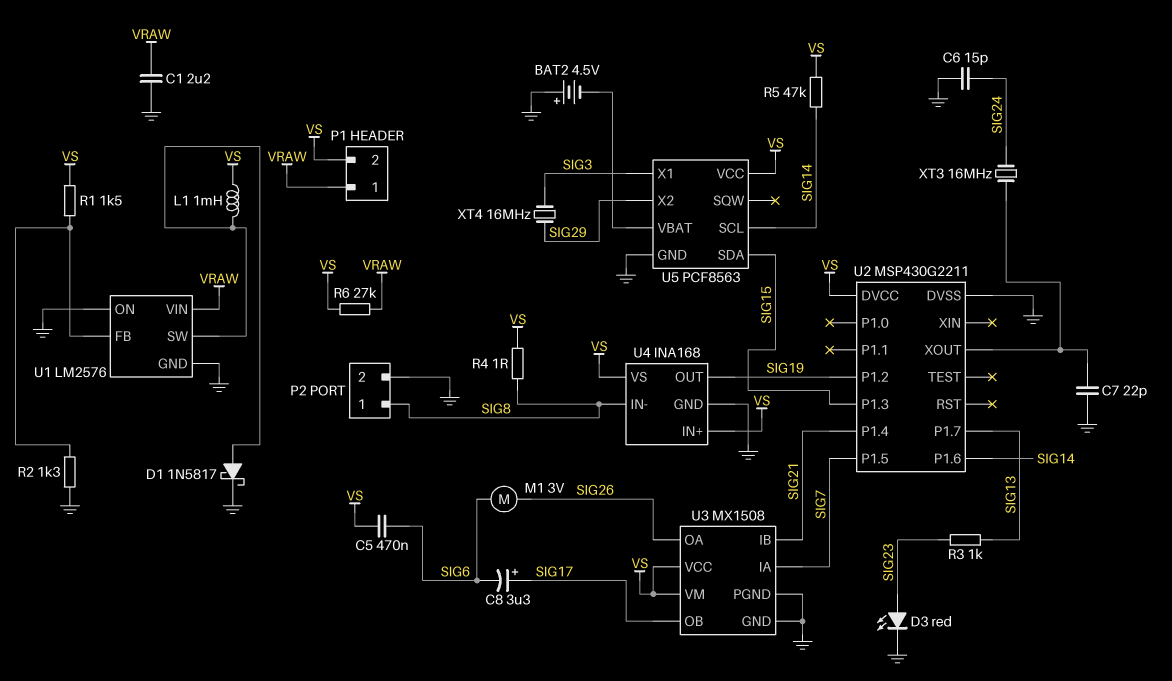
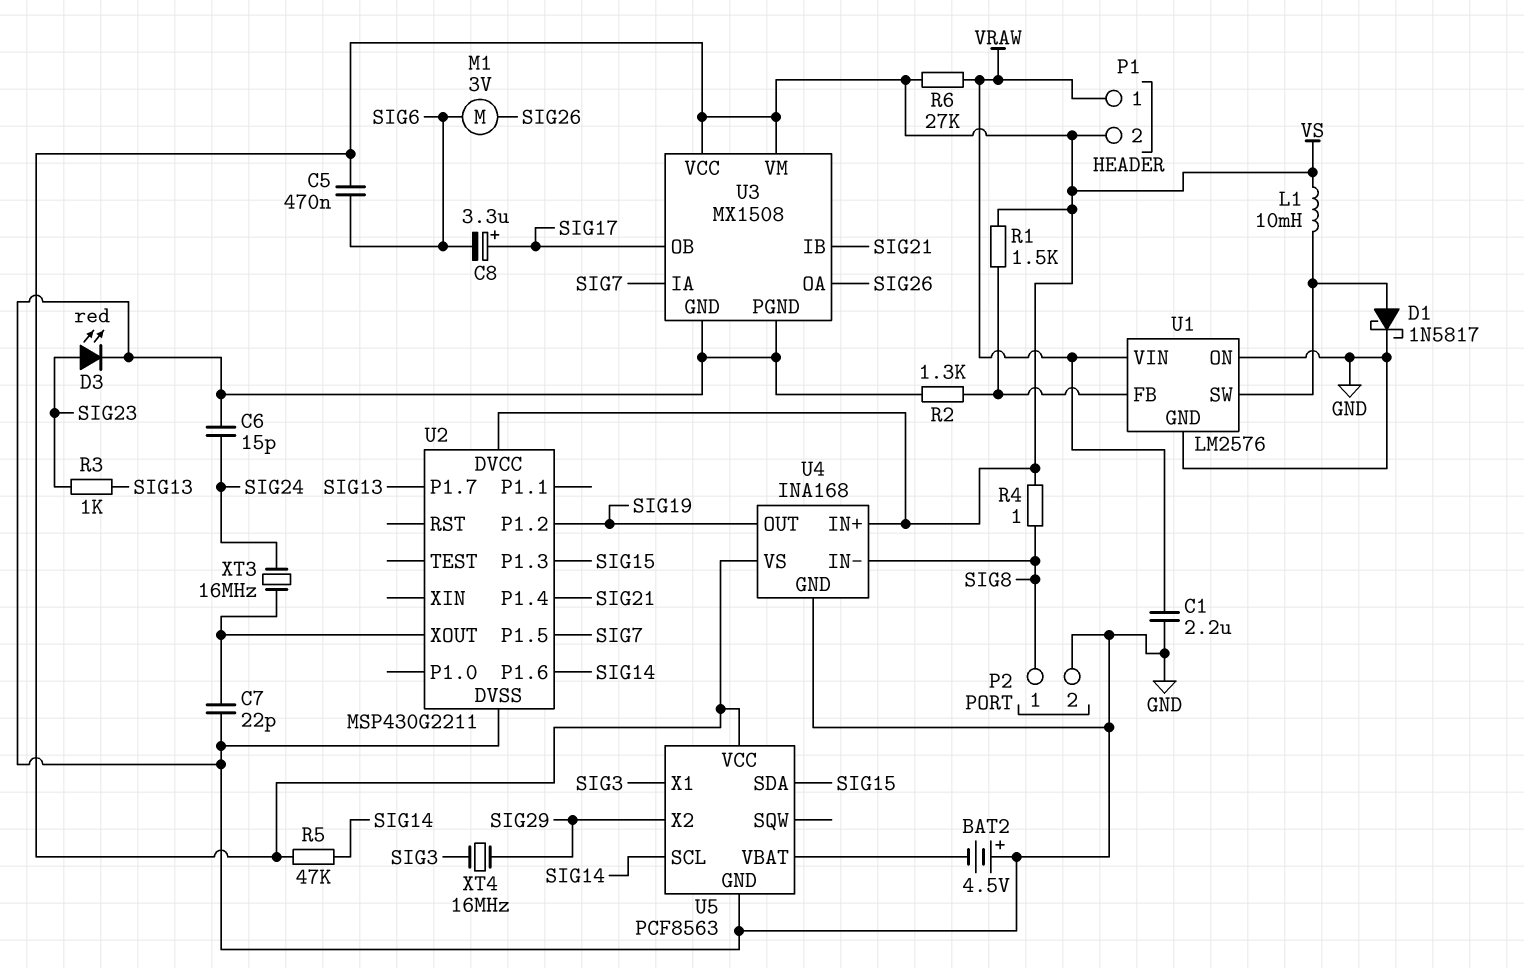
L1: 1mH (U1/SW, VS) -> 10mH (U1/SW, VS)

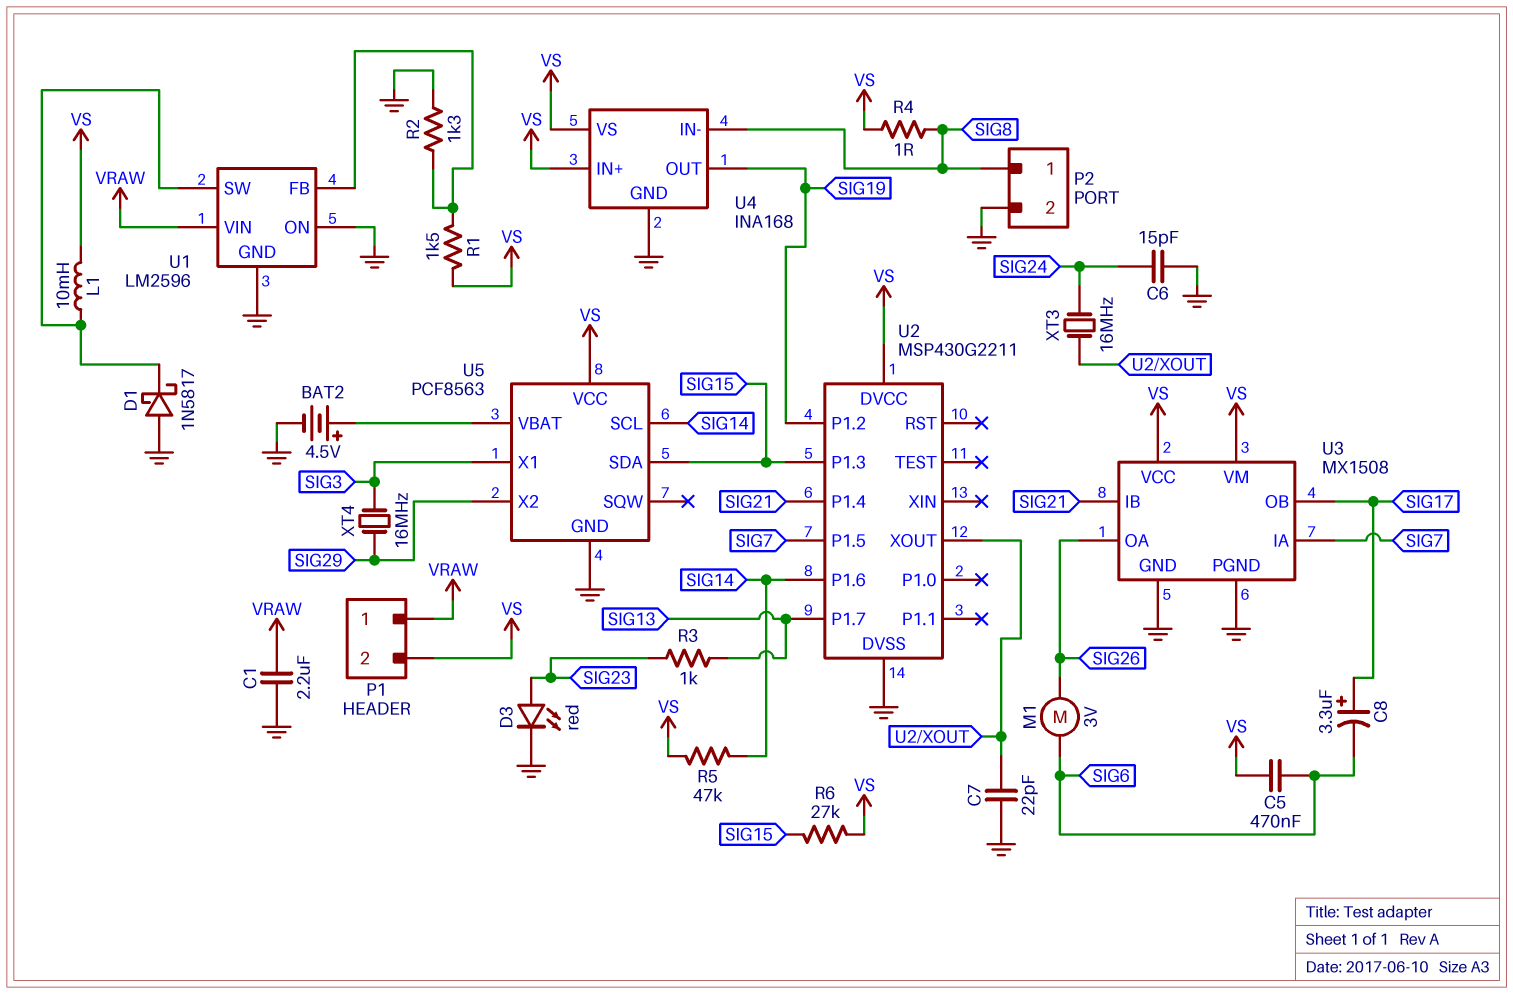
BAT2: 4.5V (plus GND, minus U5/VBAT) -> 4.5V (plus U5/VBAT, minus GND)
D1: schottky 1N5817 (A U1/SW, K GND) -> schottky 1N5817 (A GND, K U1/SW)
R6: 27k (VRAW, VS) -> 27k (SIG15, VS)
U1: LM2576 -> LM2596

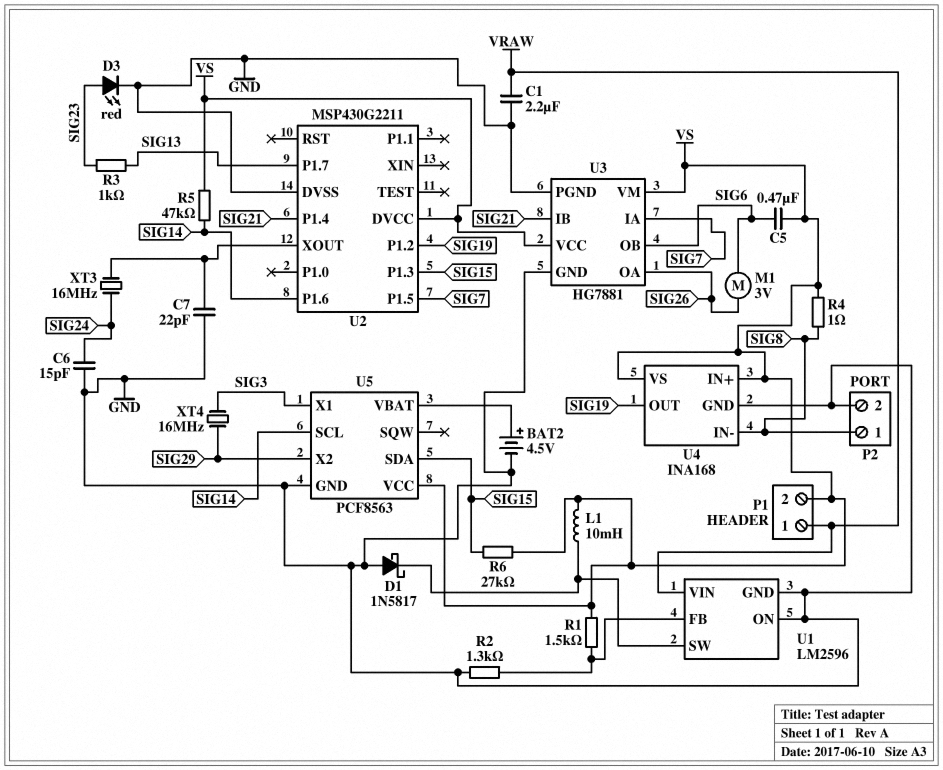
C8: 3.3uF (plus SIG17, minus SIG6) -> none
U3: MX1508 -> HG7881
U3 pin OB: SIG17 -> SIG6

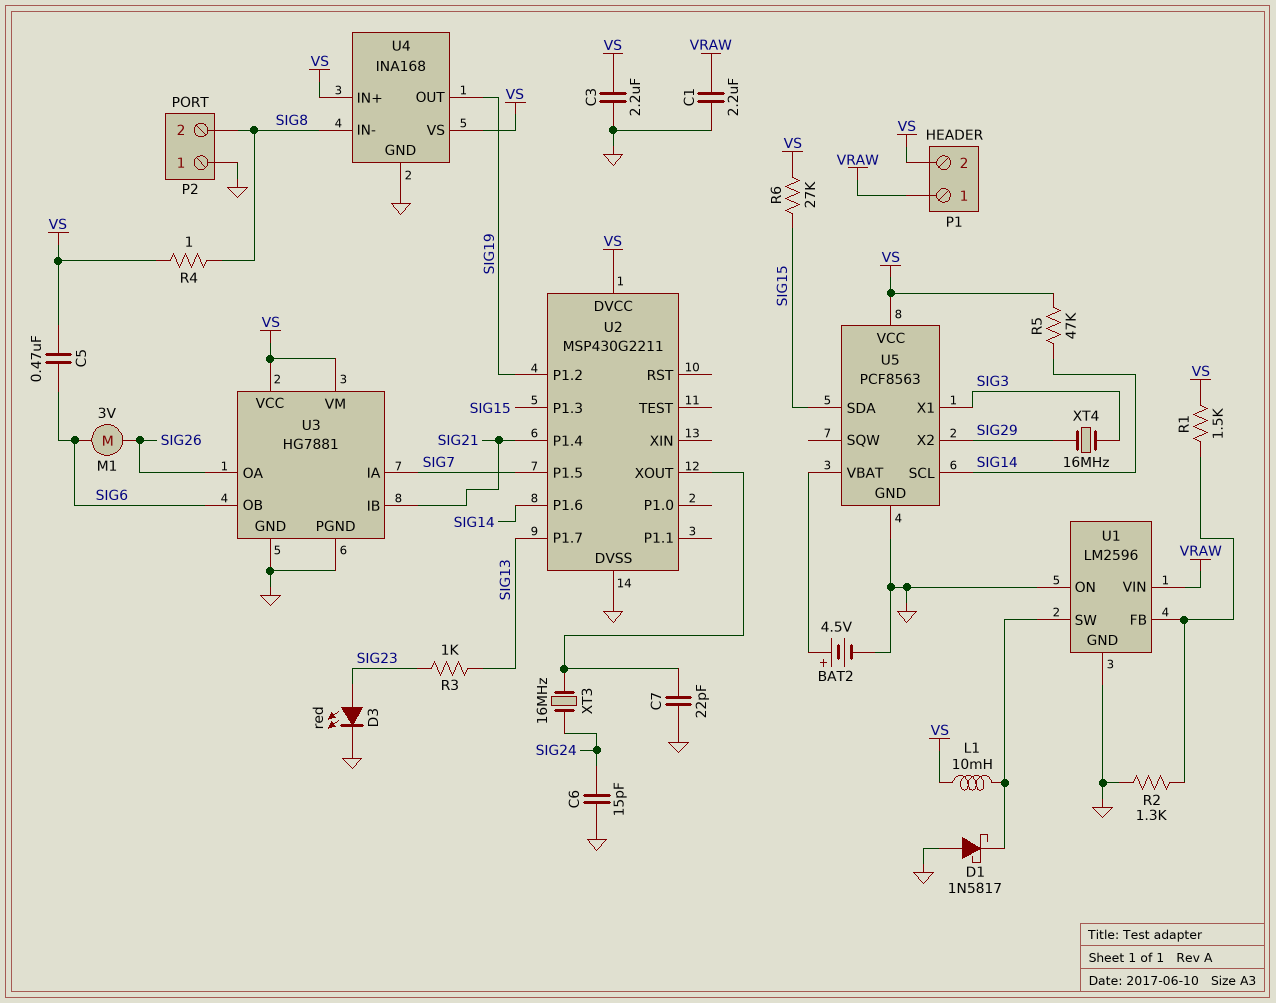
C3: none -> 2.2uF (GND, VS)
P2 pin 1: SIG8 -> GND
P2 pin 2: GND -> SIG8

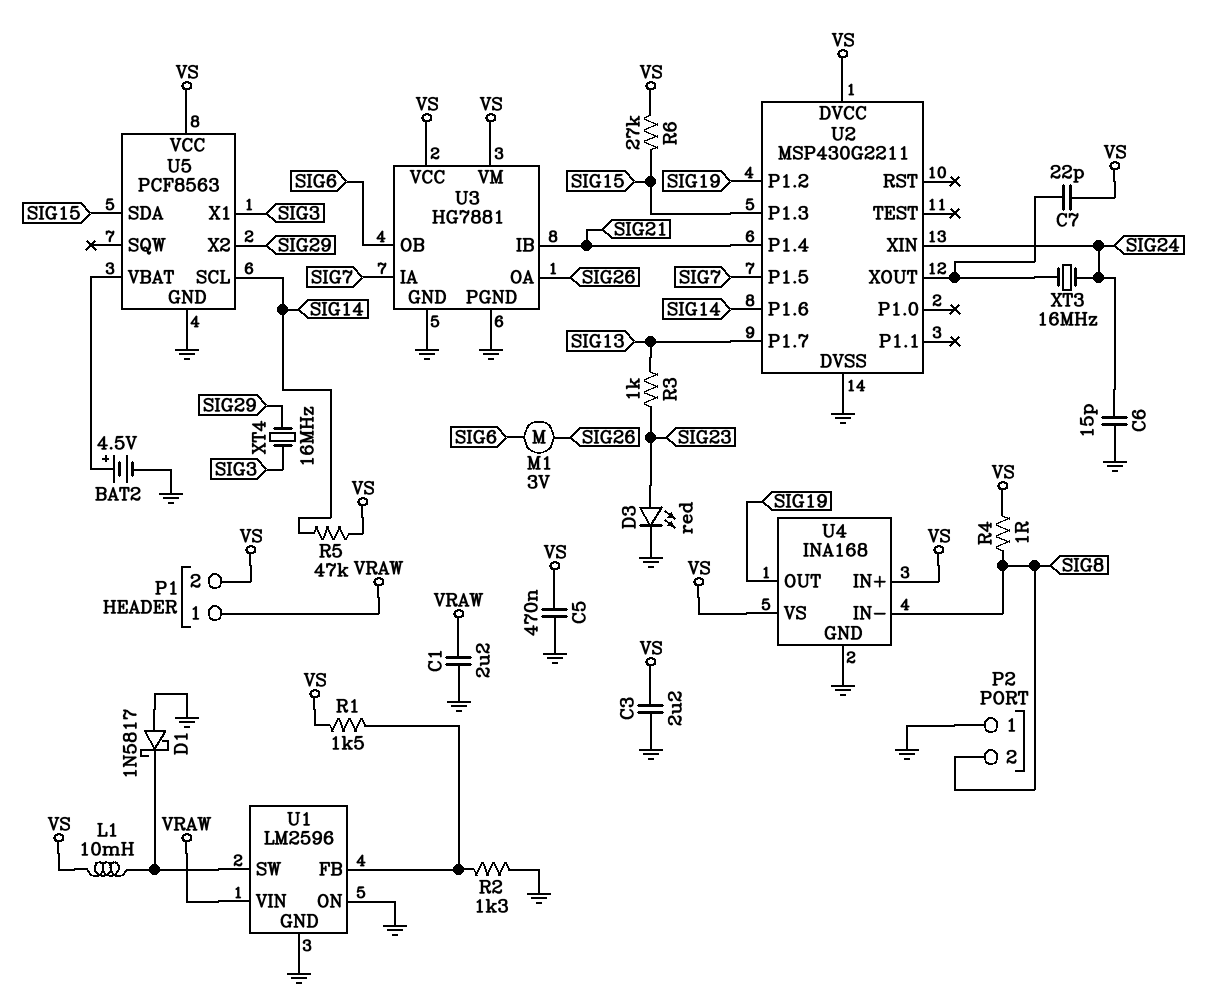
C5: 470nF (SIG6, VS) -> 470nF (GND, VS)
C7: 22pF (GND, U2/XOUT) -> 22pF (U2/XOUT, VS)
U2 pin XIN: none -> SIG24

